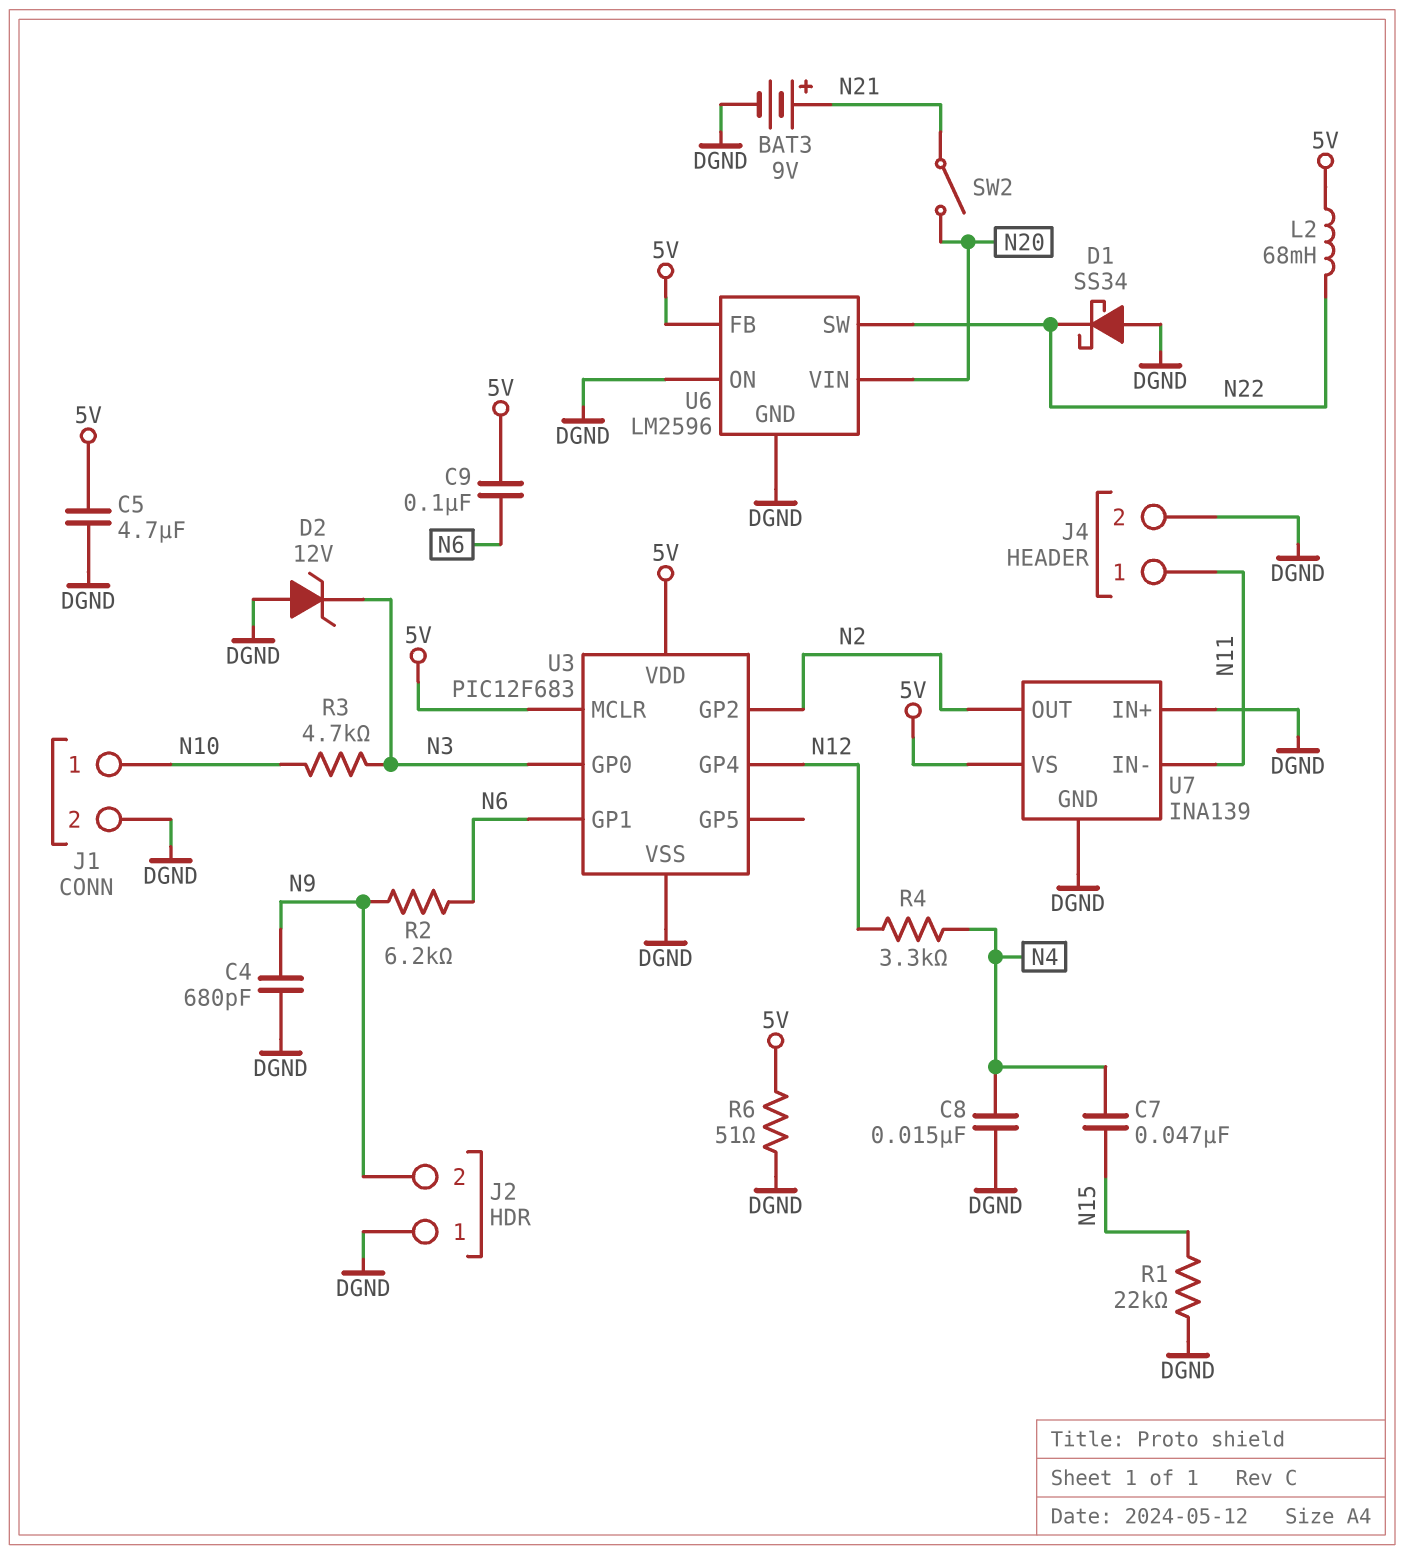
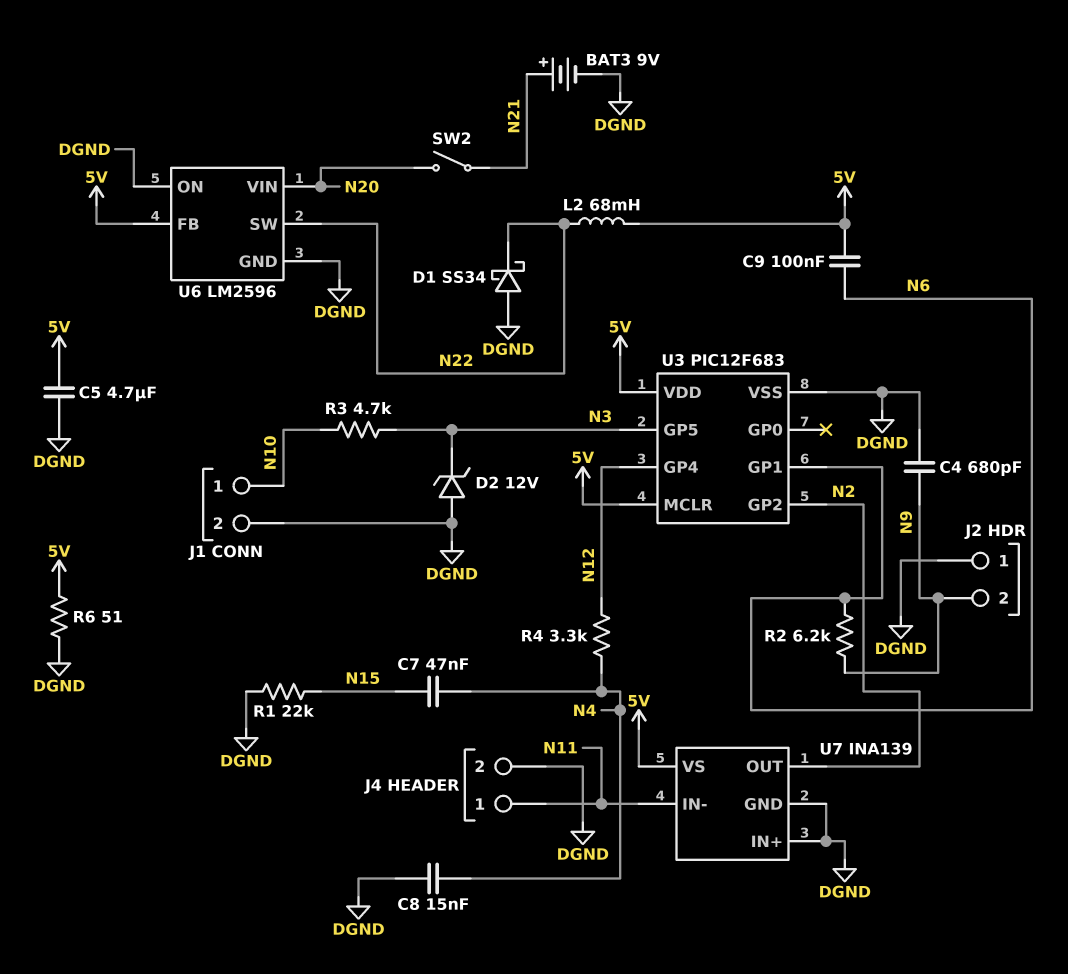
U3 pin GP0: N3 -> none
U3 pin GP5: none -> N3

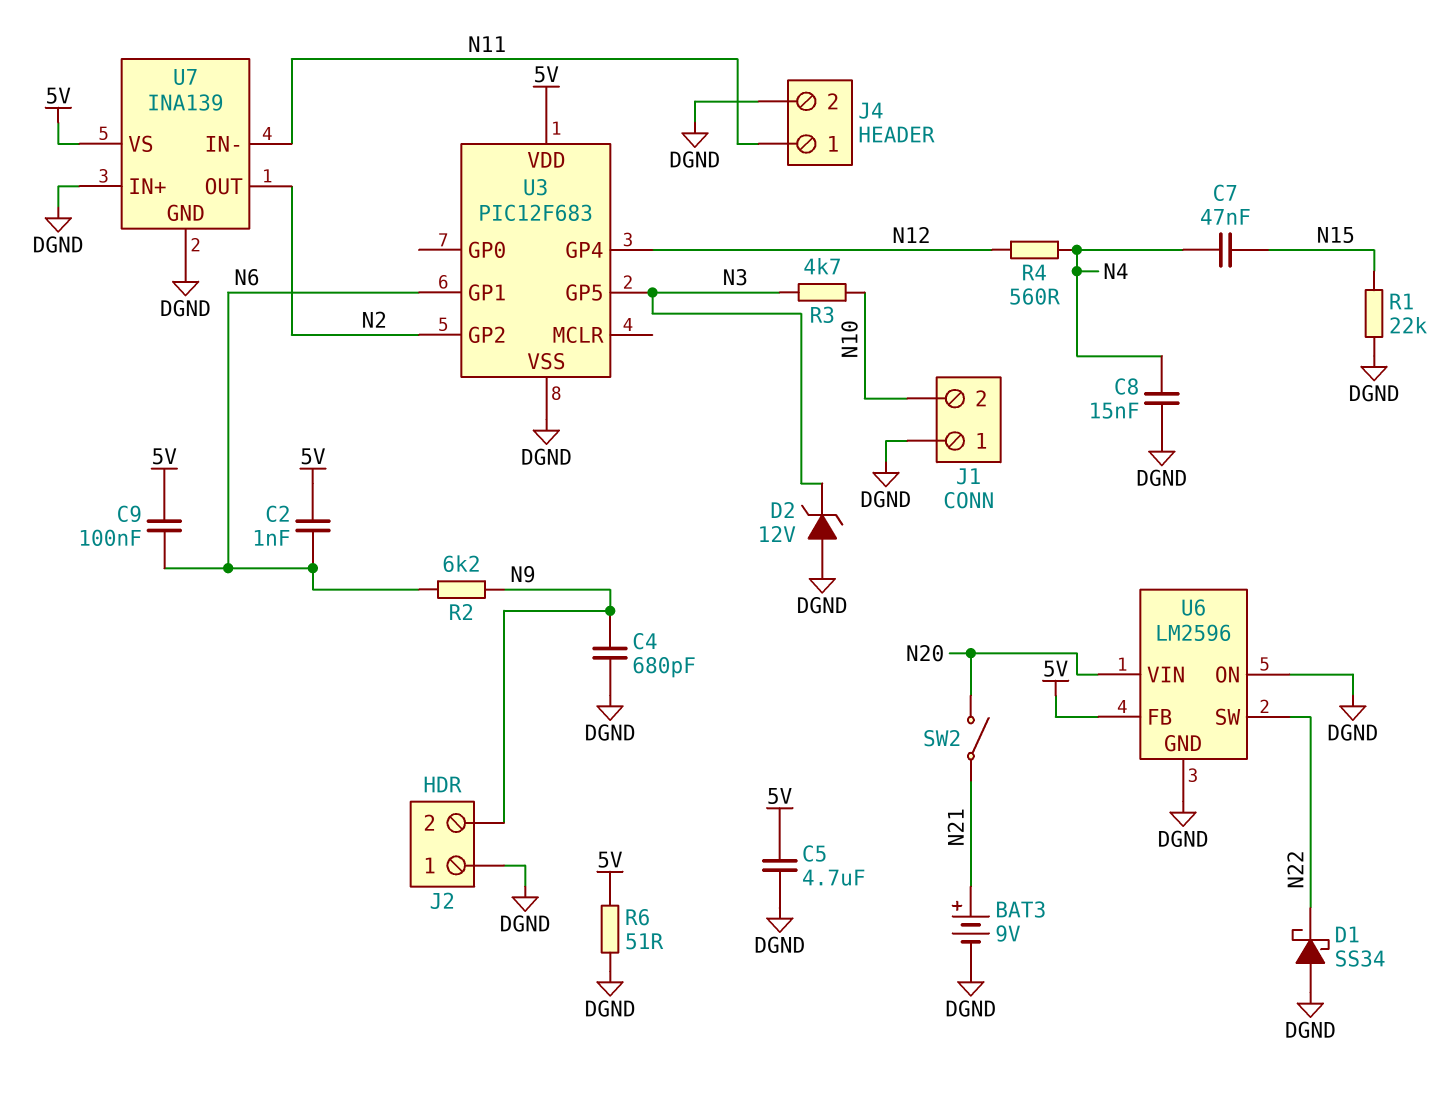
C2: none -> 1nF (5V, N6)
J1 pin 1: N10 -> DGND
J1 pin 2: DGND -> N10
L2: 68mH (5V, N22) -> none
R4: 3.3k (N4, N12) -> 560 (N4, N12)
U3 pin MCLR: 5V -> none

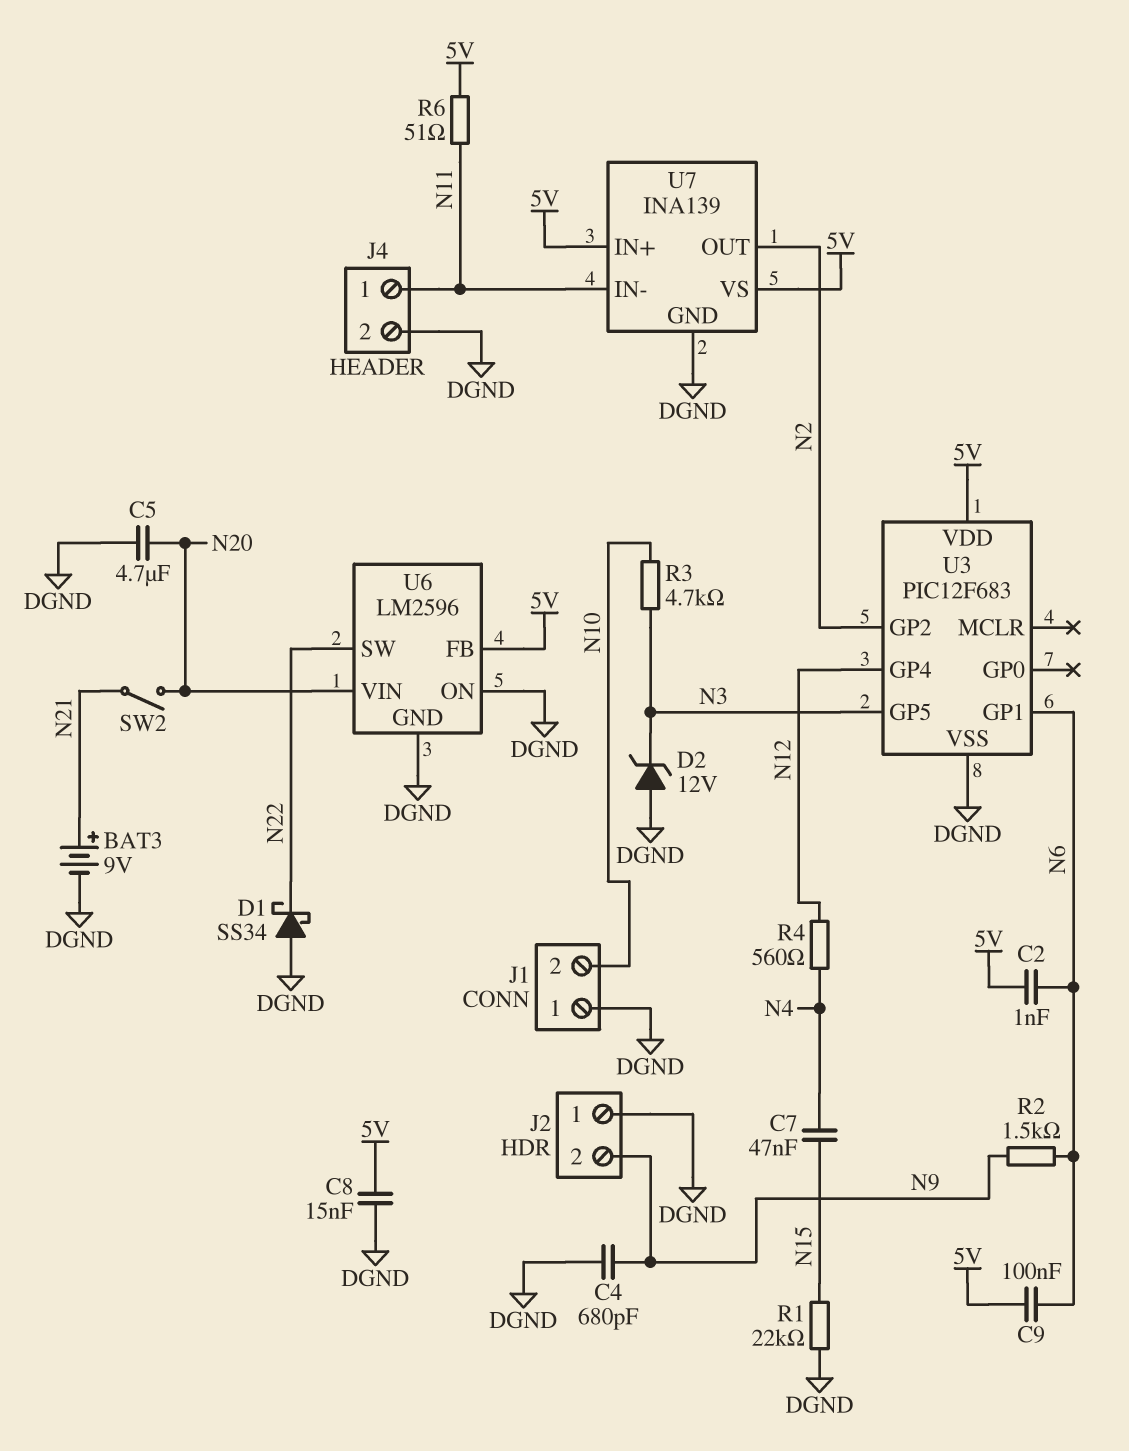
C5: 4.7uF (5V, DGND) -> 4.7uF (DGND, N20)
C8: 15nF (DGND, N4) -> 15nF (5V, DGND)
R2: 6.2k (N6, N9) -> 1.5k (N6, N9)
R6: 51 (5V, DGND) -> 51 (5V, N11)
U7 pin IN+: DGND -> 5V

